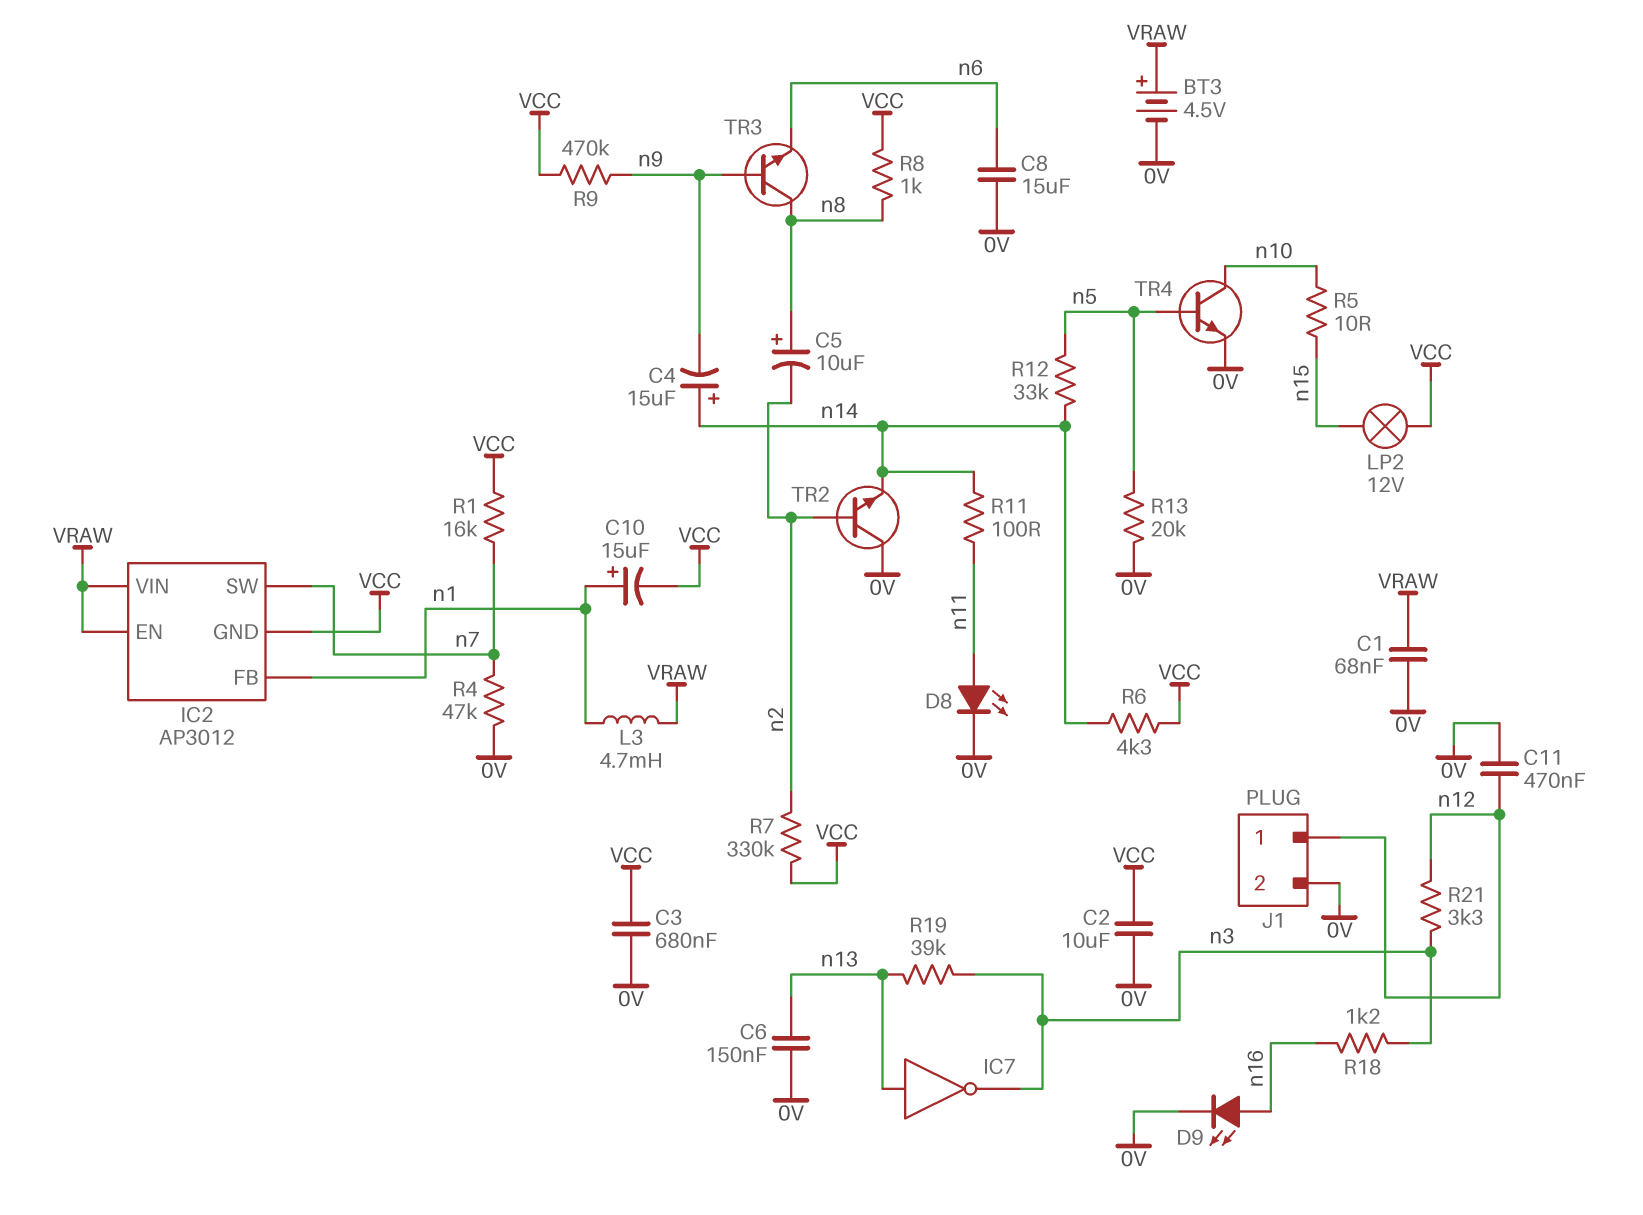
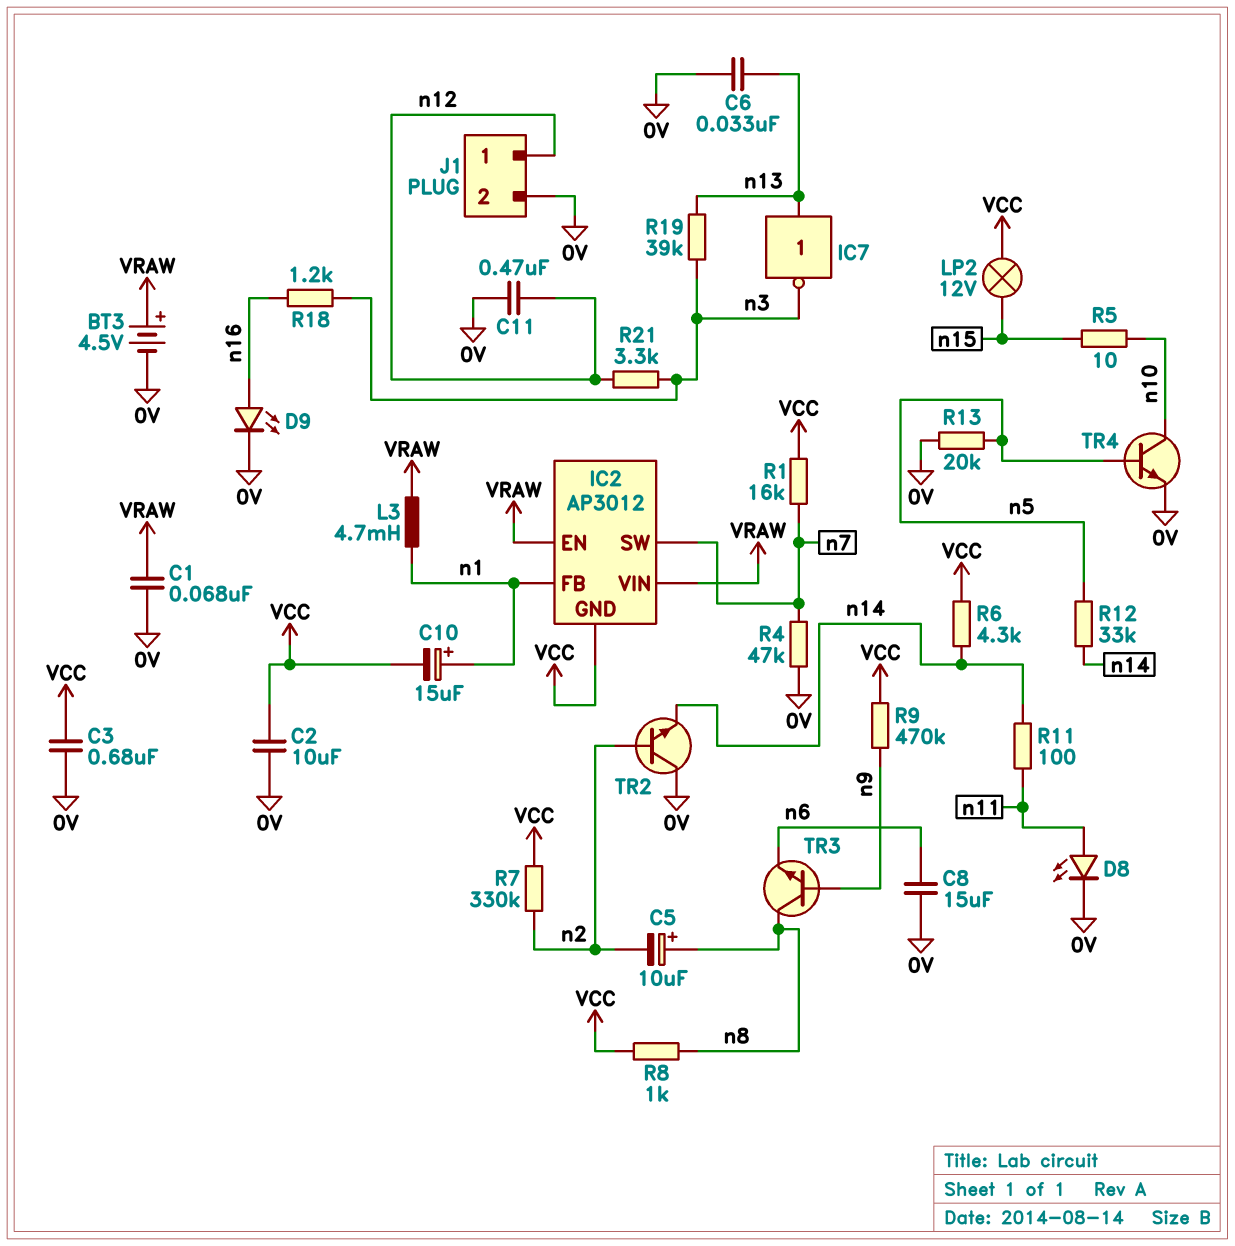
C4: 15uF (plus n14, minus n9) -> none
C6: 150nF (0V, n13) -> 33nF (0V, n13)

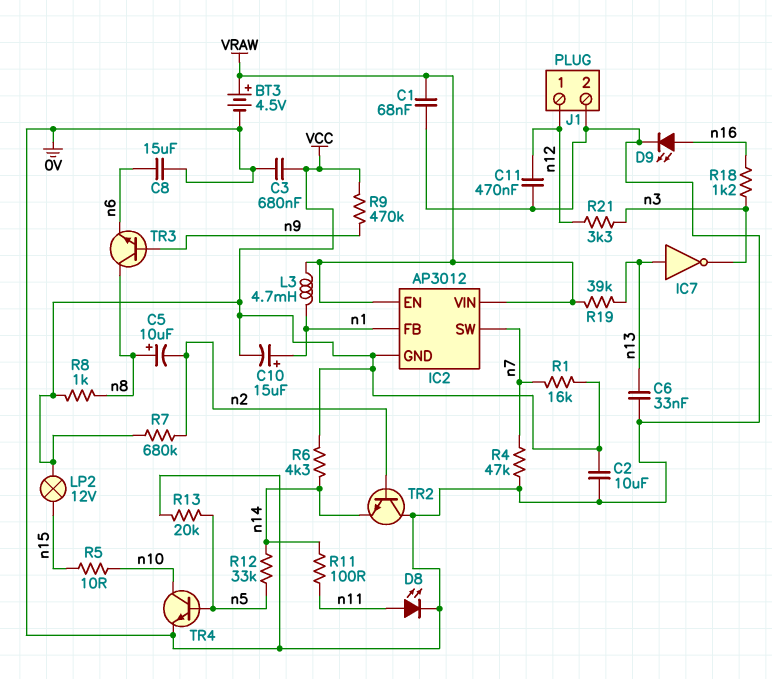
R7: 330k (VCC, n2) -> 680k (VCC, n2)
R19: 39k (n3, n13) -> 39k (VRAW, n13)

